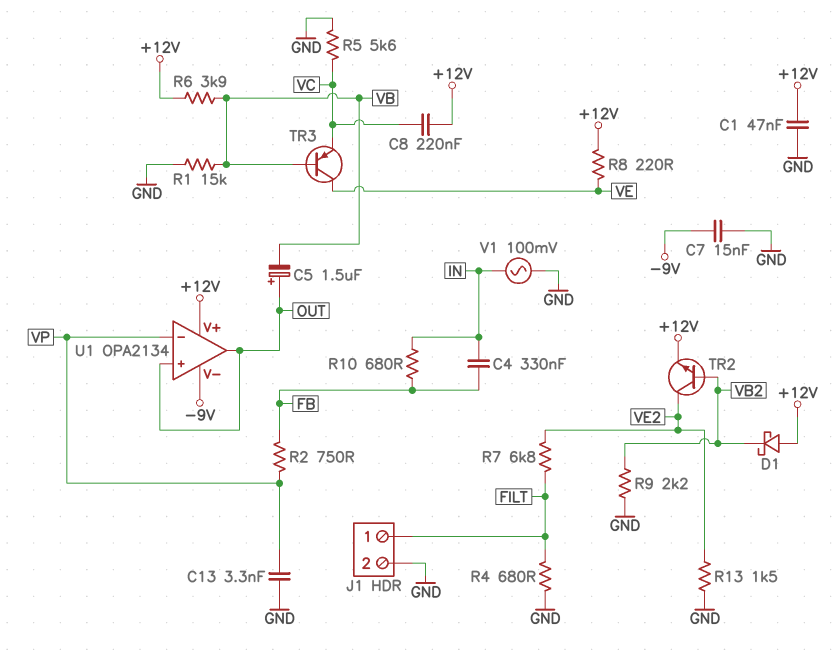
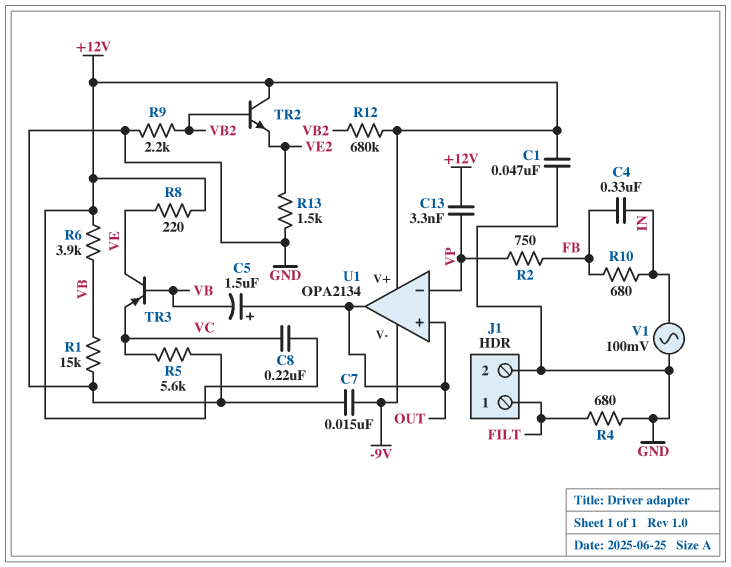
C13: 3.3nF (GND, VP) -> 3.3nF (+12V, VP)
D1: schottky (A +12V, K VB2) -> none
R7: 6.8k (FILT, VE2) -> none
R12: none -> 680k (+12V, VB2)
TR2: NPN (B VB2, C VE2, E +12V) -> NPN (B VB2, C +12V, E VE2)

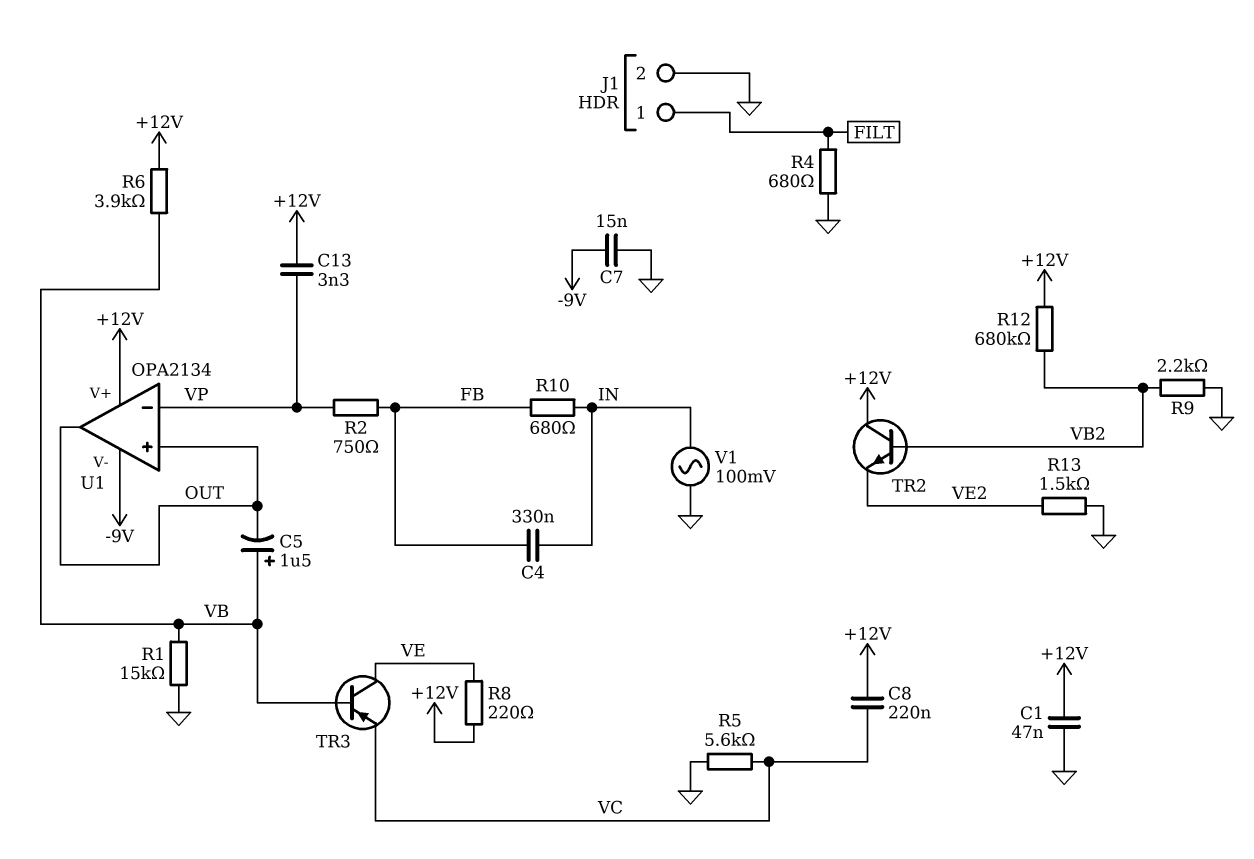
C5: 1.5uF (plus OUT, minus VB) -> 1.5uF (plus VB, minus OUT)

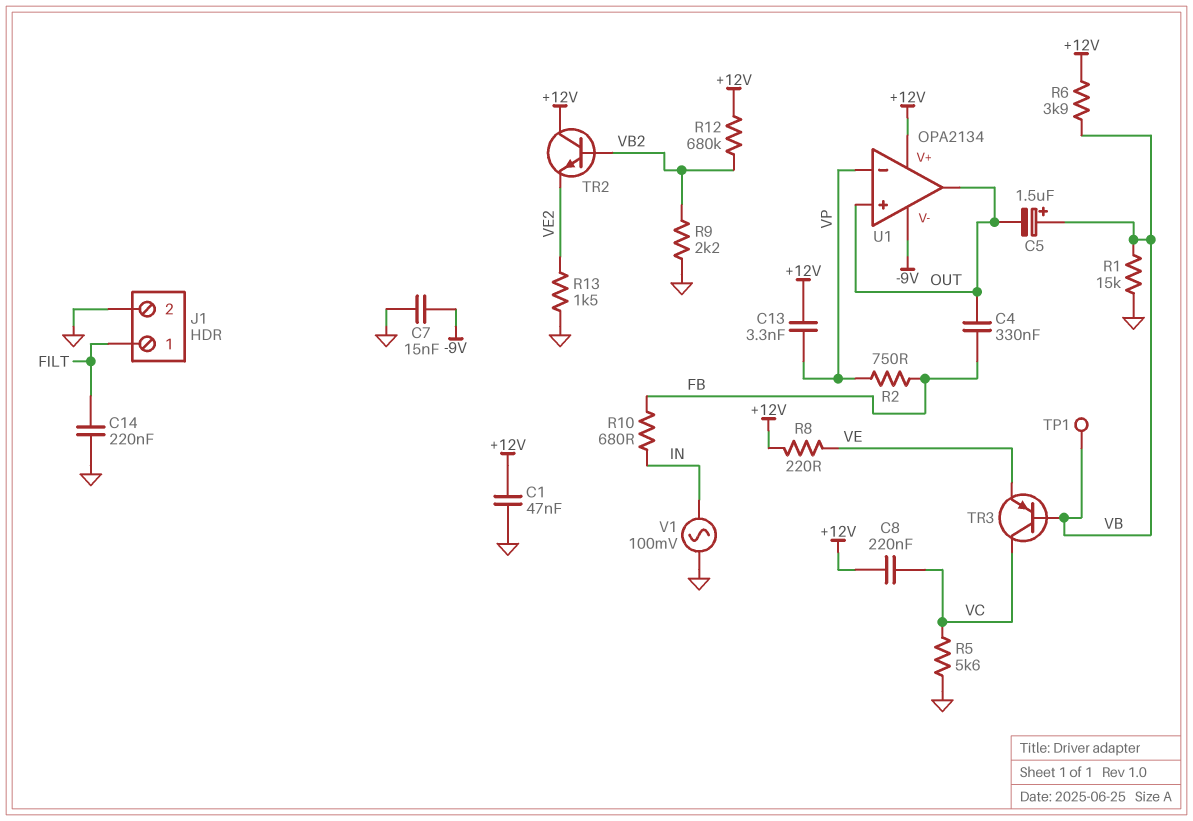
C4: 330nF (FB, IN) -> 330nF (FB, OUT)
C14: none -> 220nF (FILT, GND)
R4: 680 (FILT, GND) -> none
TP1: none -> test point (VB)
TR3: PNP (B VB, C VE, E VC) -> PNP (B VB, C VC, E VE)

